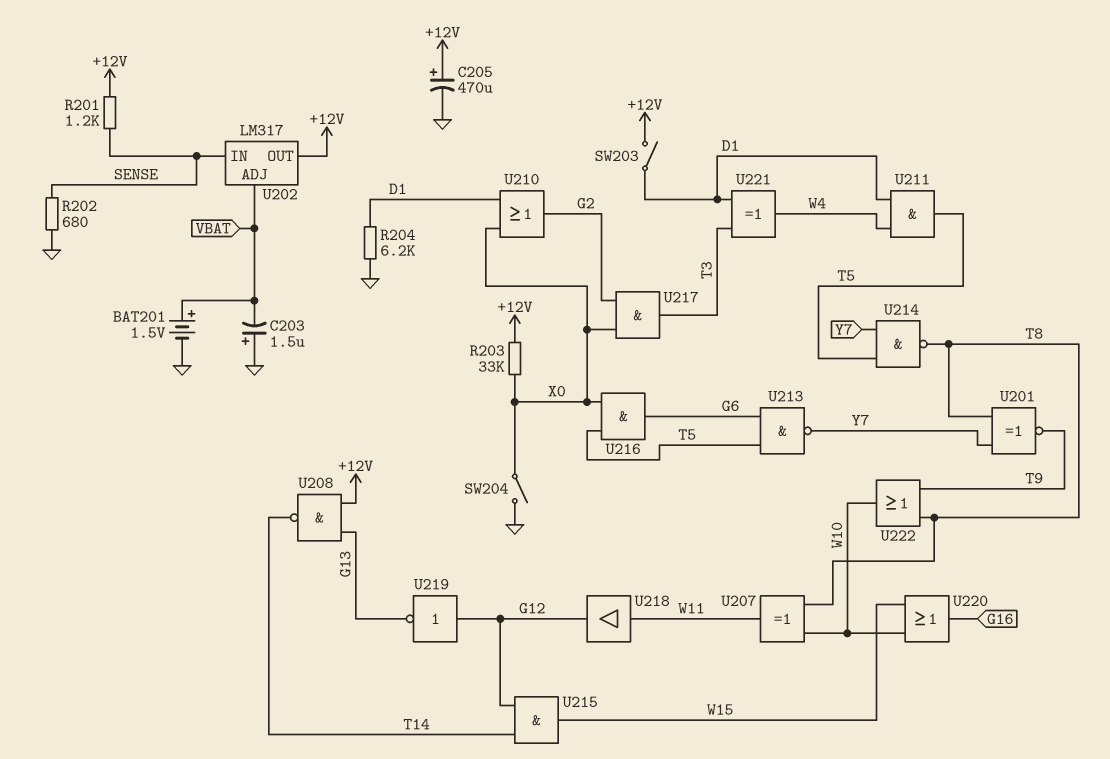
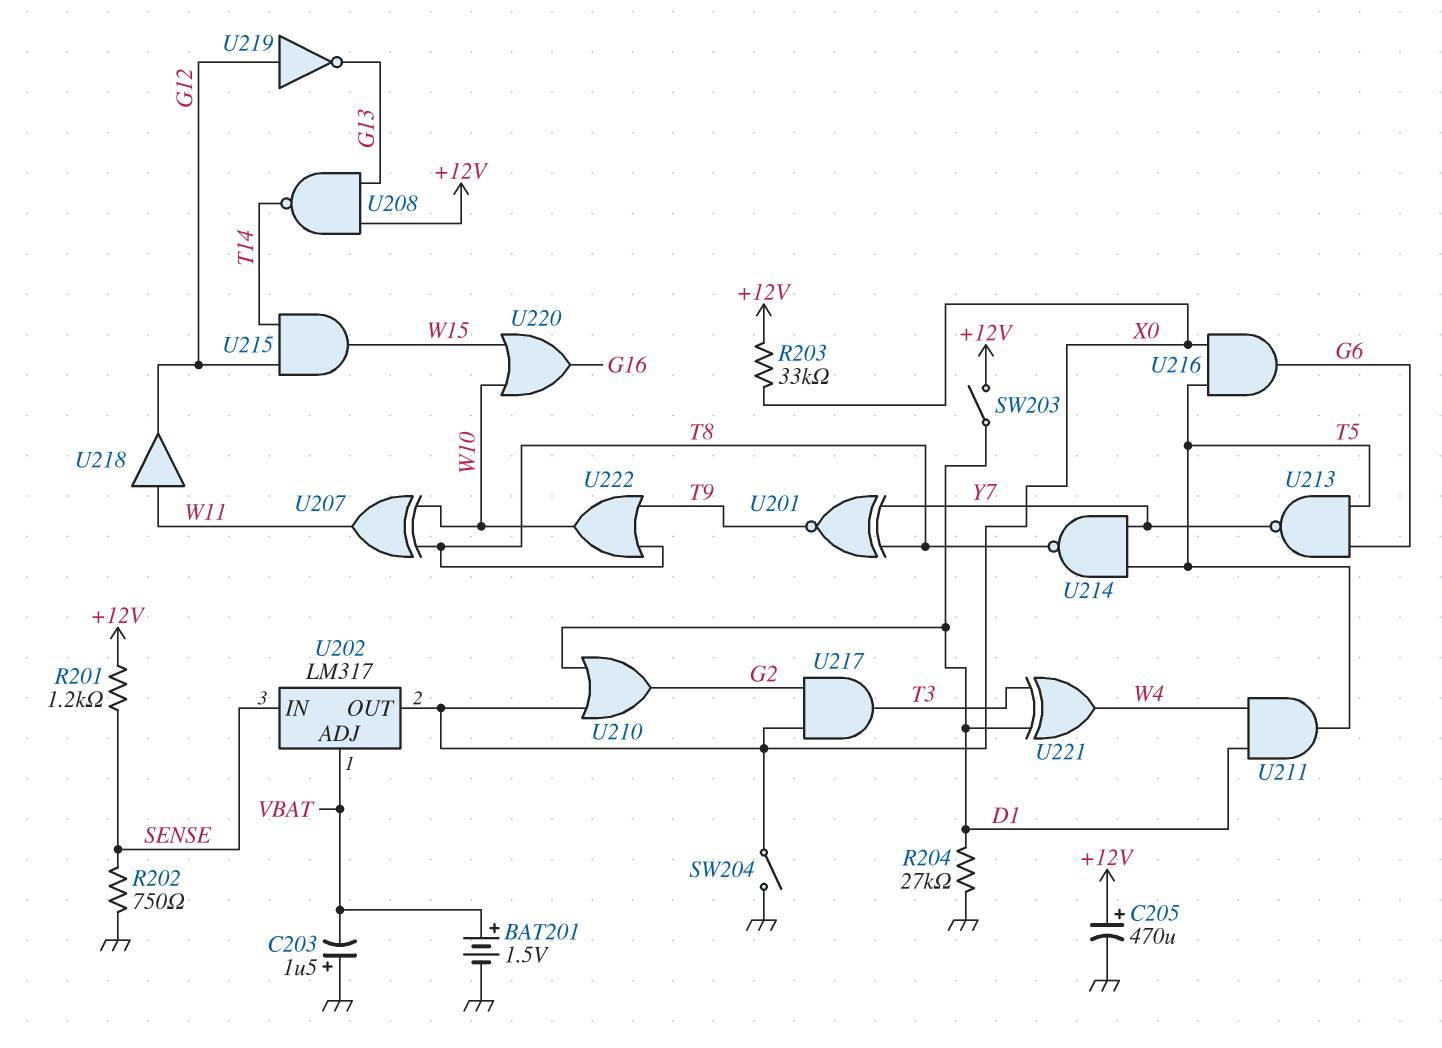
R202: 680 (GND, SENSE) -> 750 (GND, SENSE)
R204: 6.2k (D1, GND) -> 27k (D1, GND)
U202 pin OUT: +12V -> X0

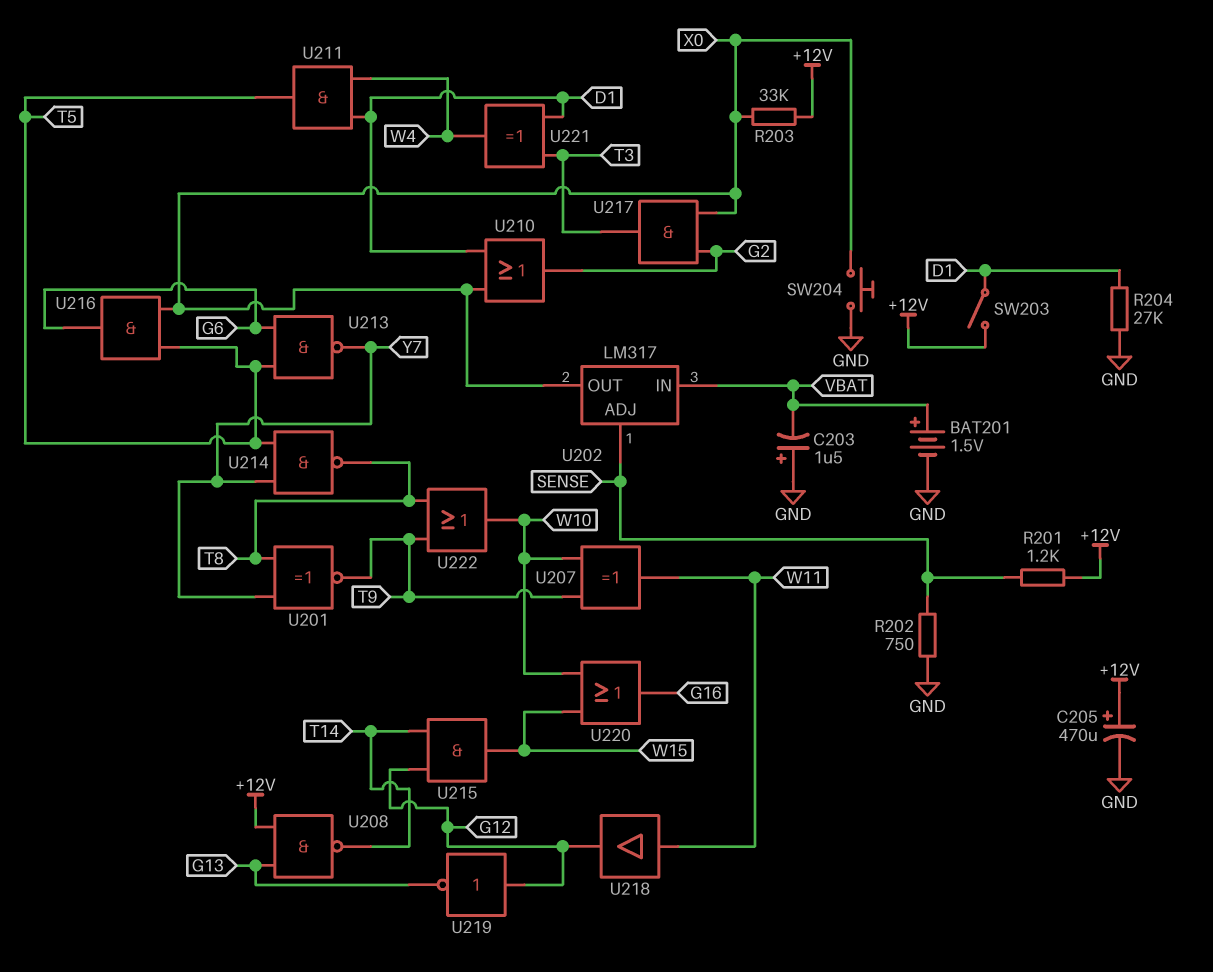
SW204: switch (GND, X0) -> button (GND, X0)
U202 pin ADJ: VBAT -> SENSE
U202 pin IN: SENSE -> VBAT
U207: XOR (in T8, in W10, out W11) -> XOR (in T9, in W10, out W11)

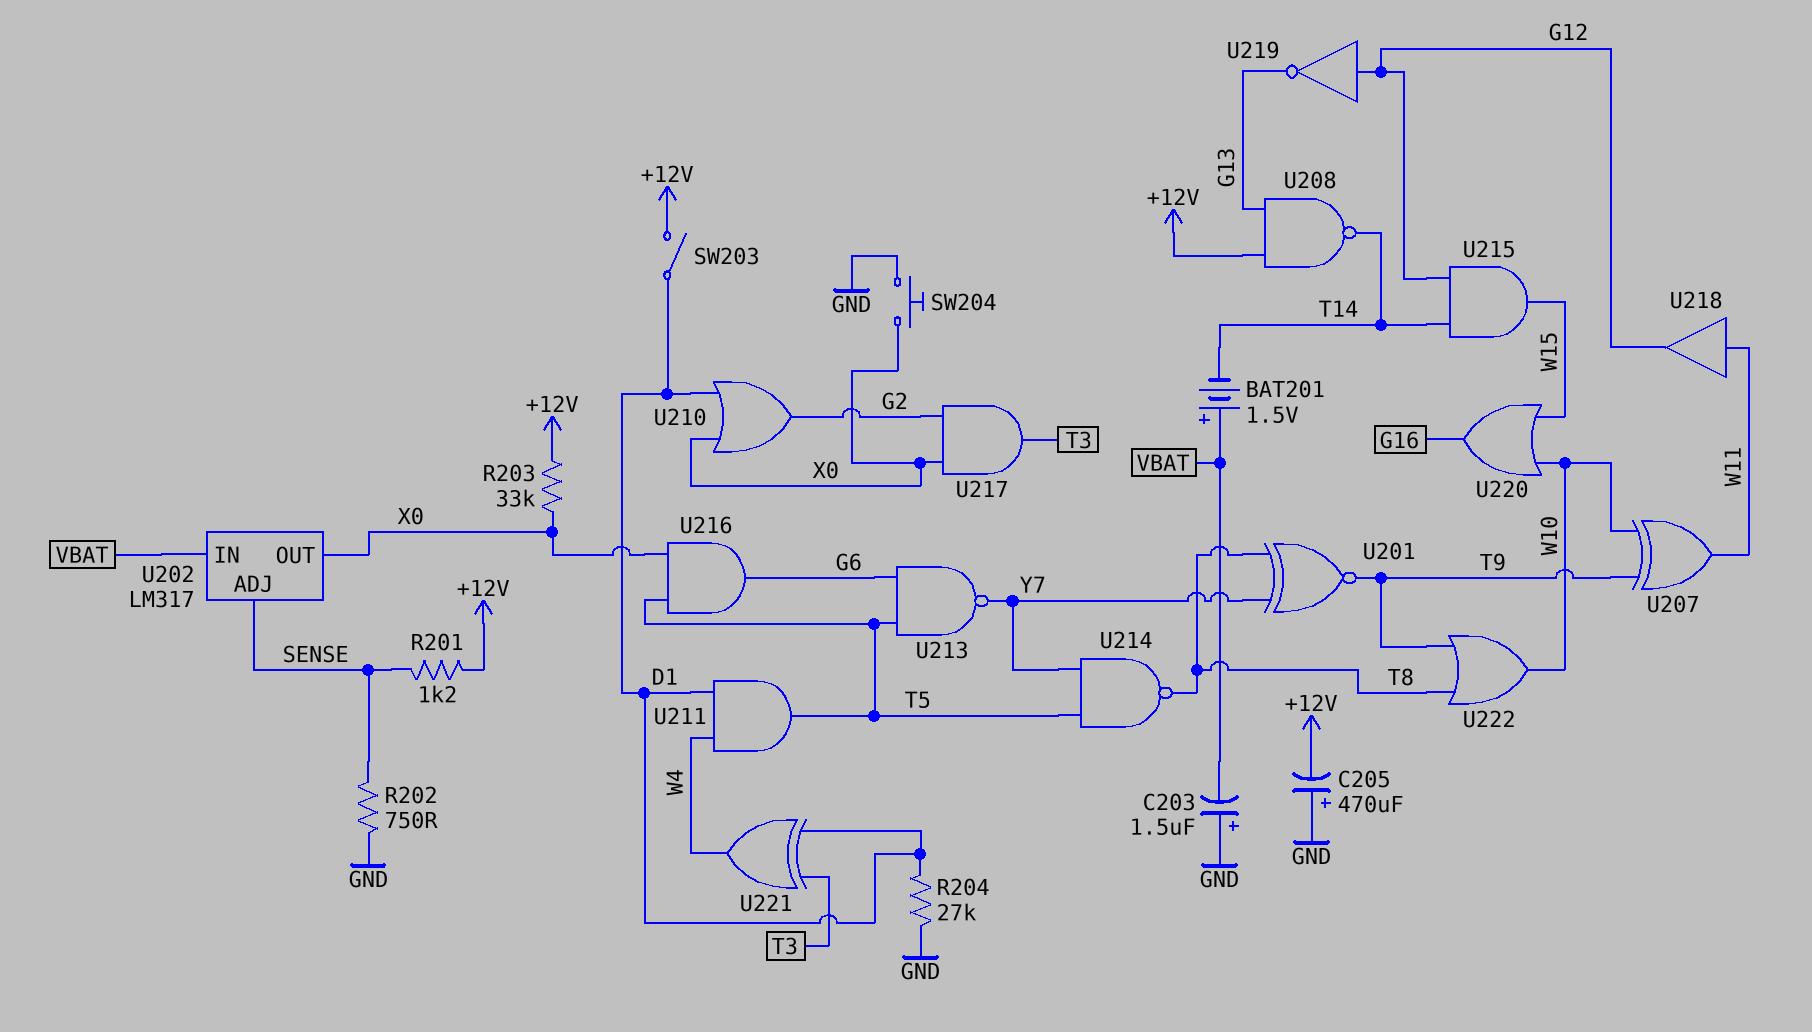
BAT201: 1.5V (plus VBAT, minus GND) -> 1.5V (plus VBAT, minus T14)
C205: 470uF (plus +12V, minus GND) -> 470uF (plus GND, minus +12V)

